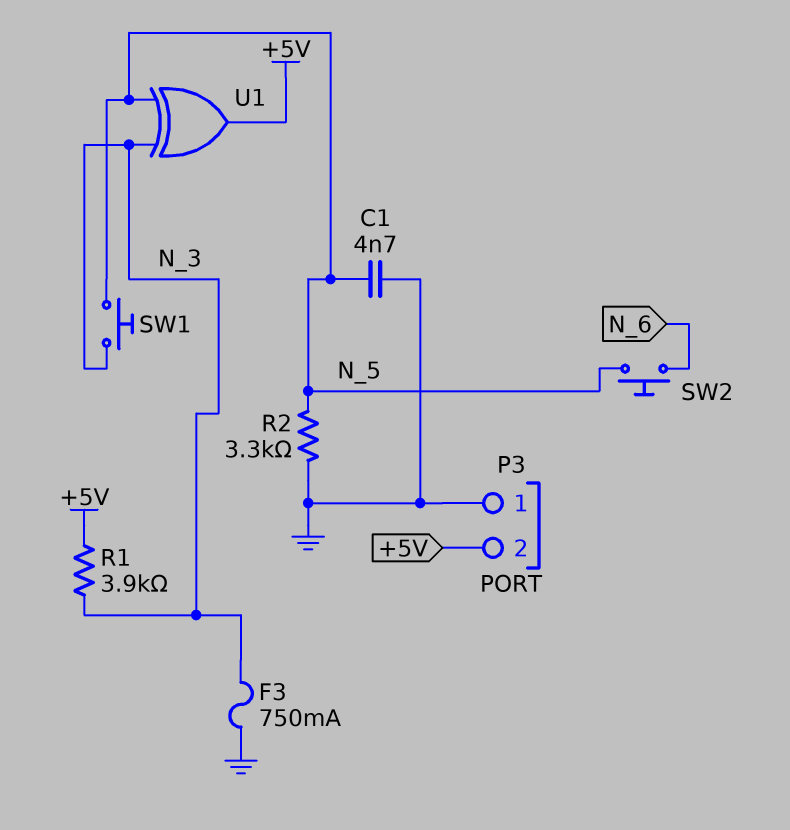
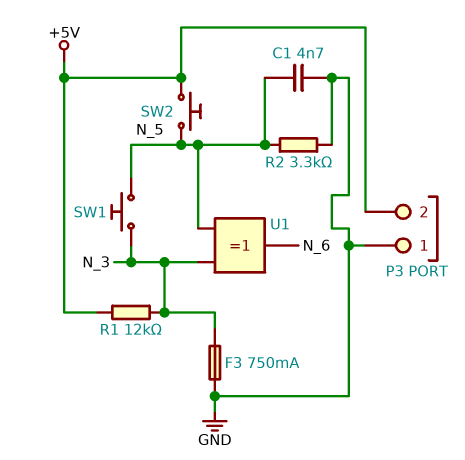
R1: 3.9k (+5V, N_3) -> 12k (+5V, N_3)
SW2: button (N_5, N_6) -> button (+5V, N_5)
U1: XOR (in N_3, in N_5, out +5V) -> XOR (in N_3, in N_5, out N_6)

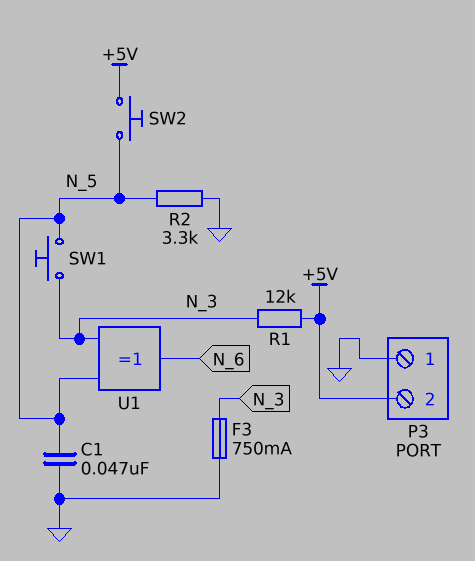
C1: 4.7nF (GND, N_5) -> 47nF (GND, N_5)

